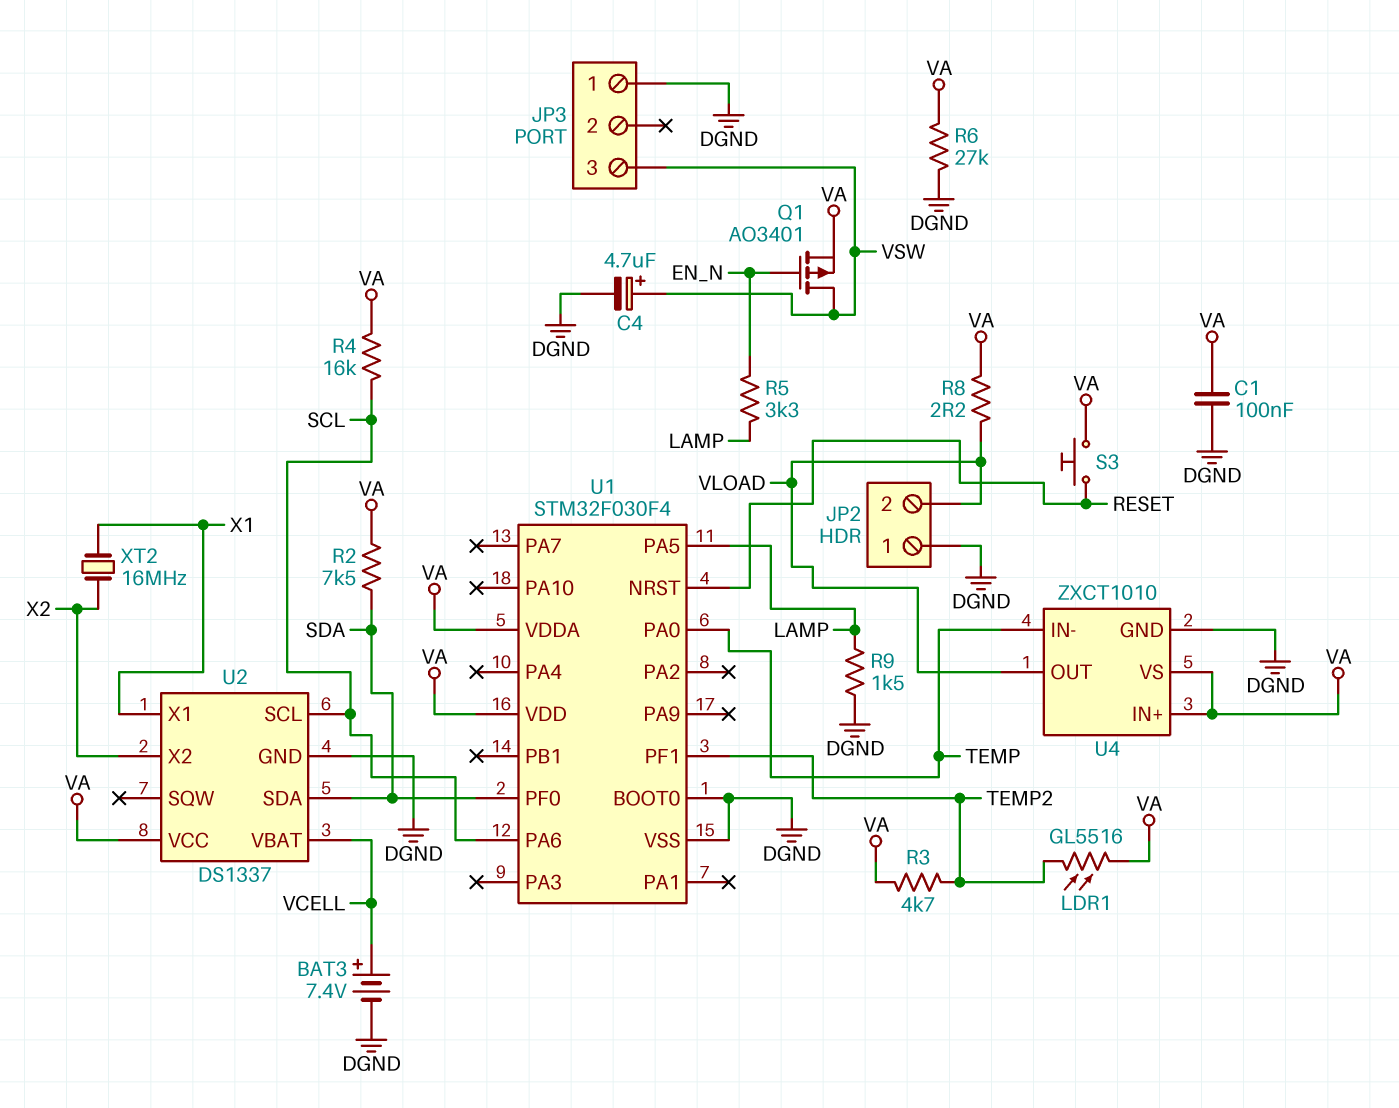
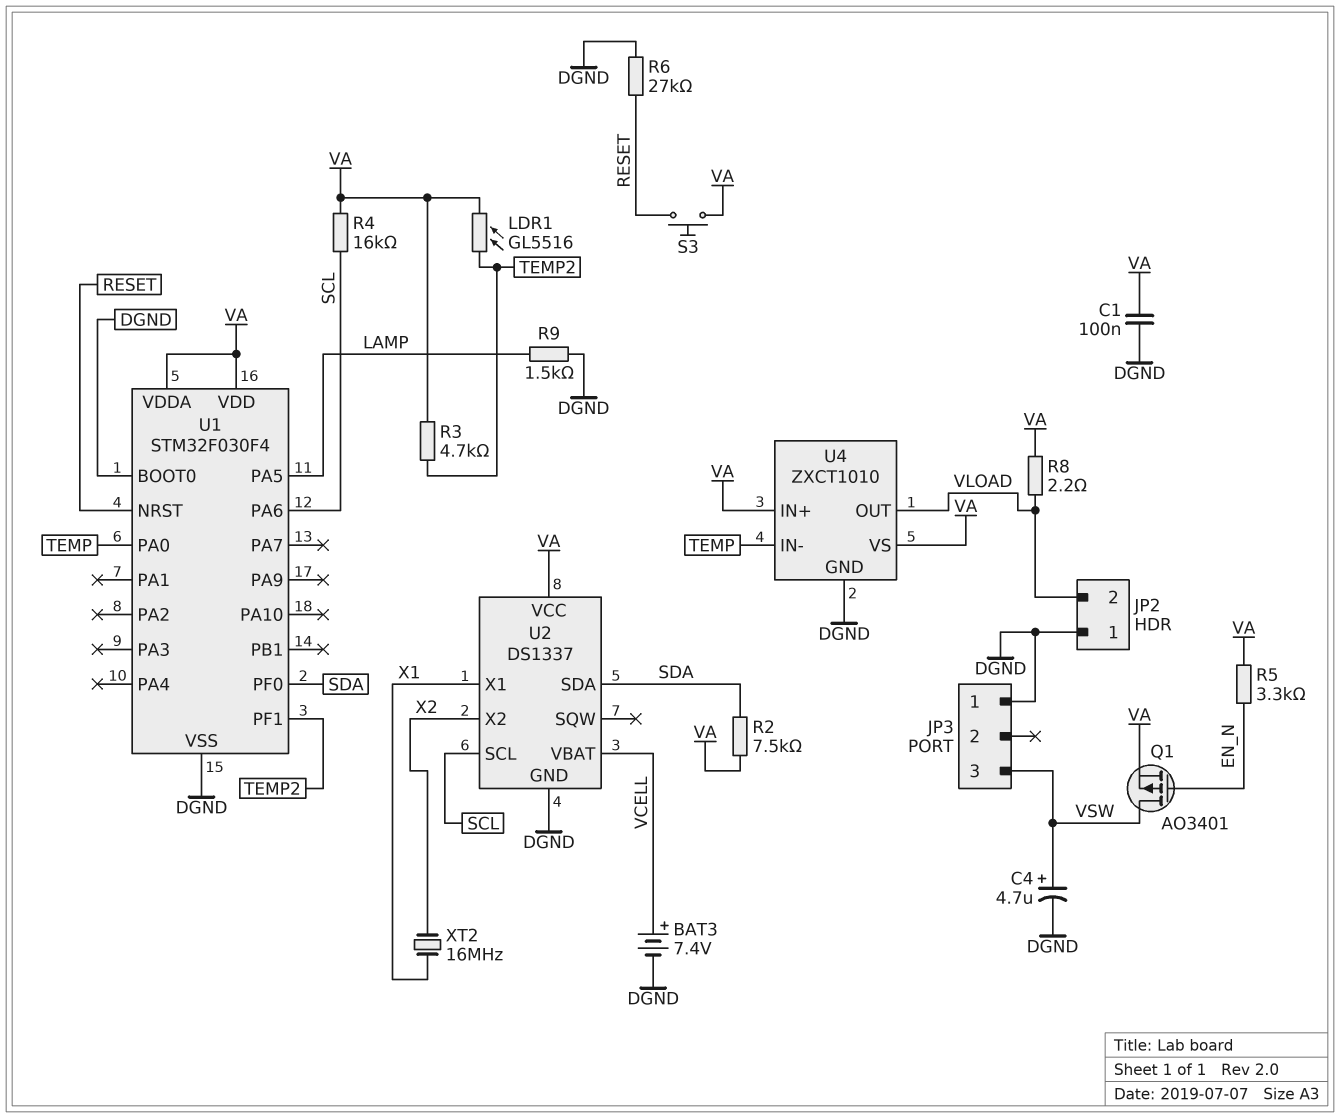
R5: 3.3k (EN_N, LAMP) -> 3.3k (EN_N, VA)
R6: 27k (DGND, VA) -> 27k (DGND, RESET)

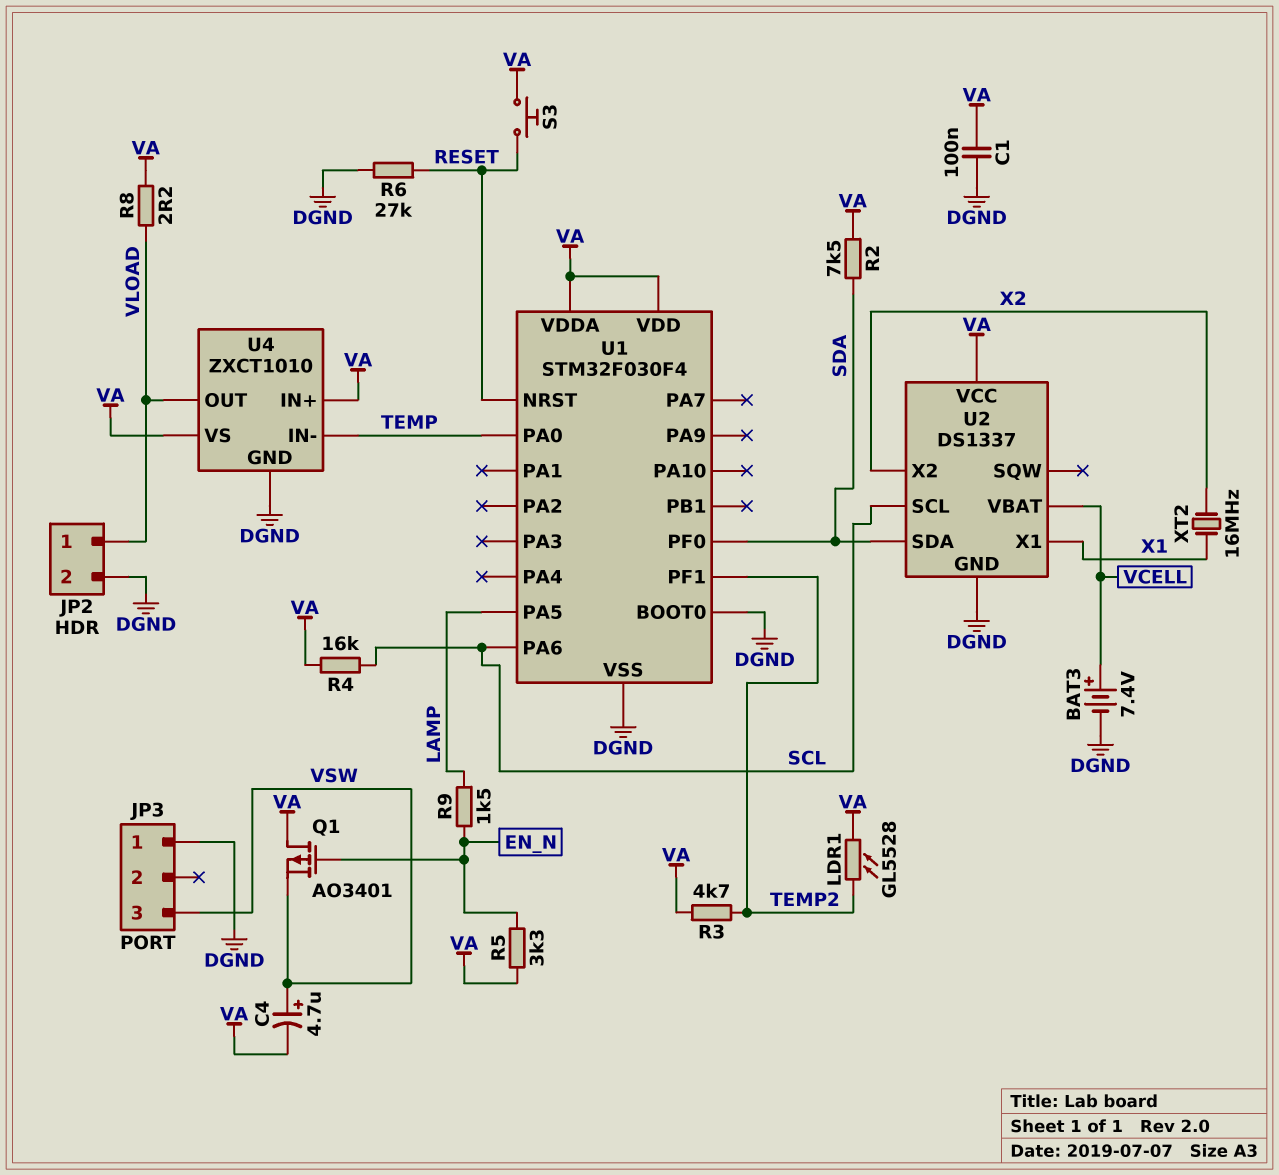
C4: 4.7uF (plus VSW, minus DGND) -> 4.7uF (plus VSW, minus VA)
JP2 pin 1: DGND -> VLOAD
JP2 pin 2: VLOAD -> DGND
LDR1: GL5516 (TEMP2, VA) -> GL5528 (TEMP2, VA)
Q1: PMOS AO3401 (G EN_N, D VSW, S VA) -> PMOS AO3401 (G EN_N, D VA, S VSW)
R9: 1.5k (DGND, LAMP) -> 1.5k (EN_N, LAMP)

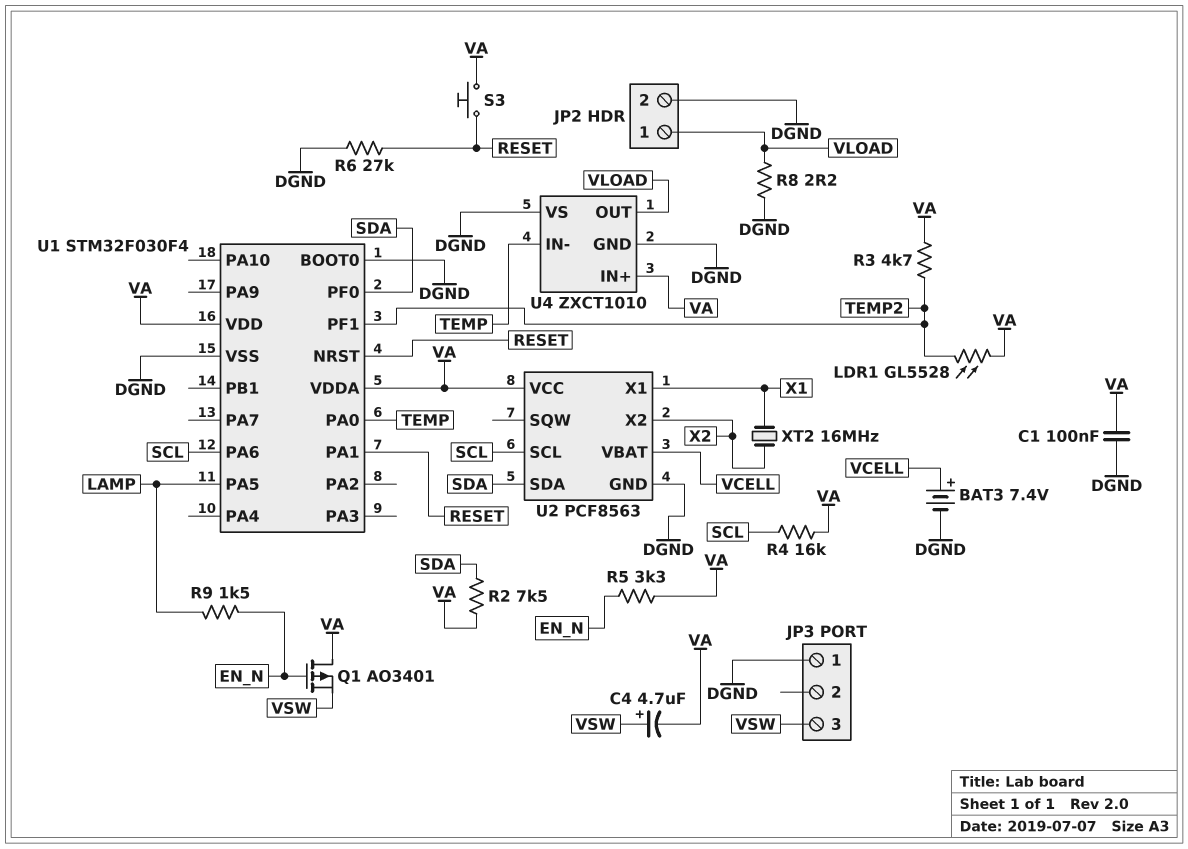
R8: 2.2 (VA, VLOAD) -> 2.2 (DGND, VLOAD)
U1 pin PA1: none -> RESET
U2: DS1337 -> PCF8563
U4 pin VS: VA -> DGND

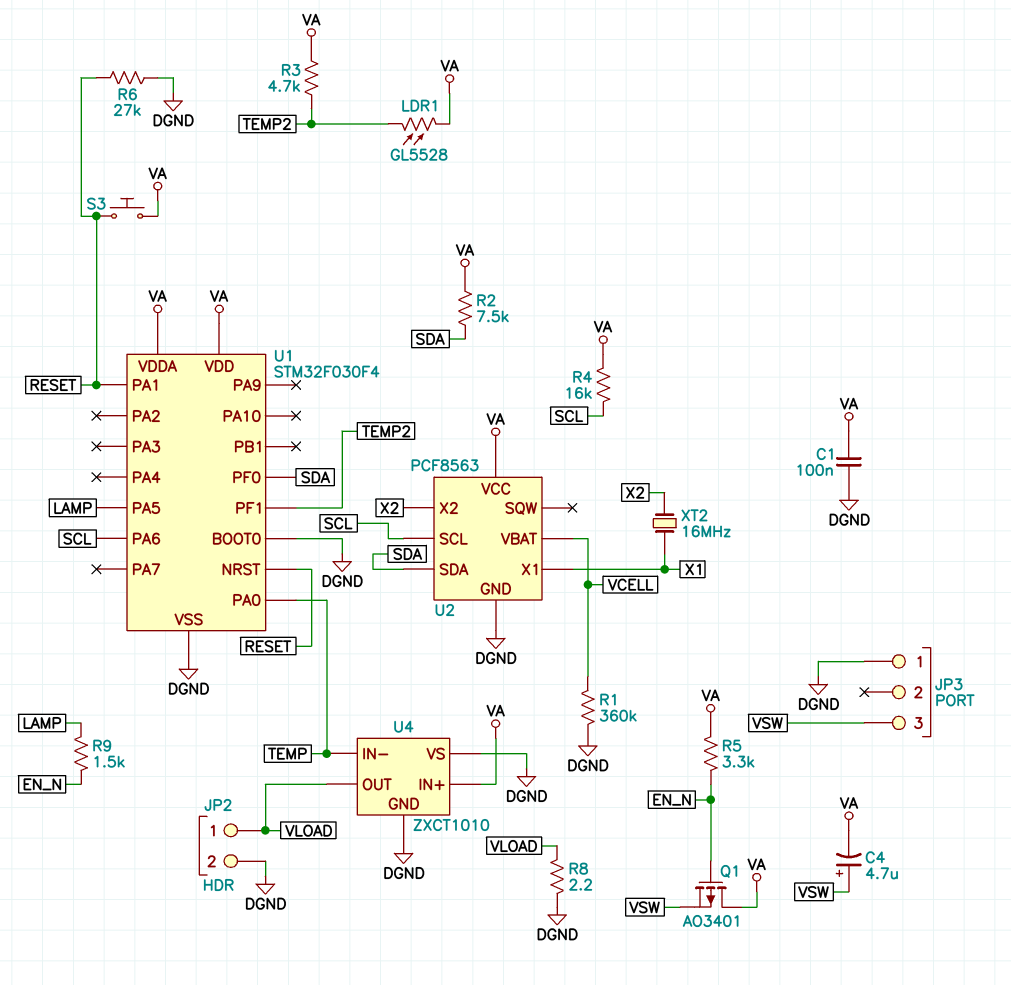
BAT3: 7.4V (plus VCELL, minus DGND) -> none
R1: none -> 360k (DGND, VCELL)

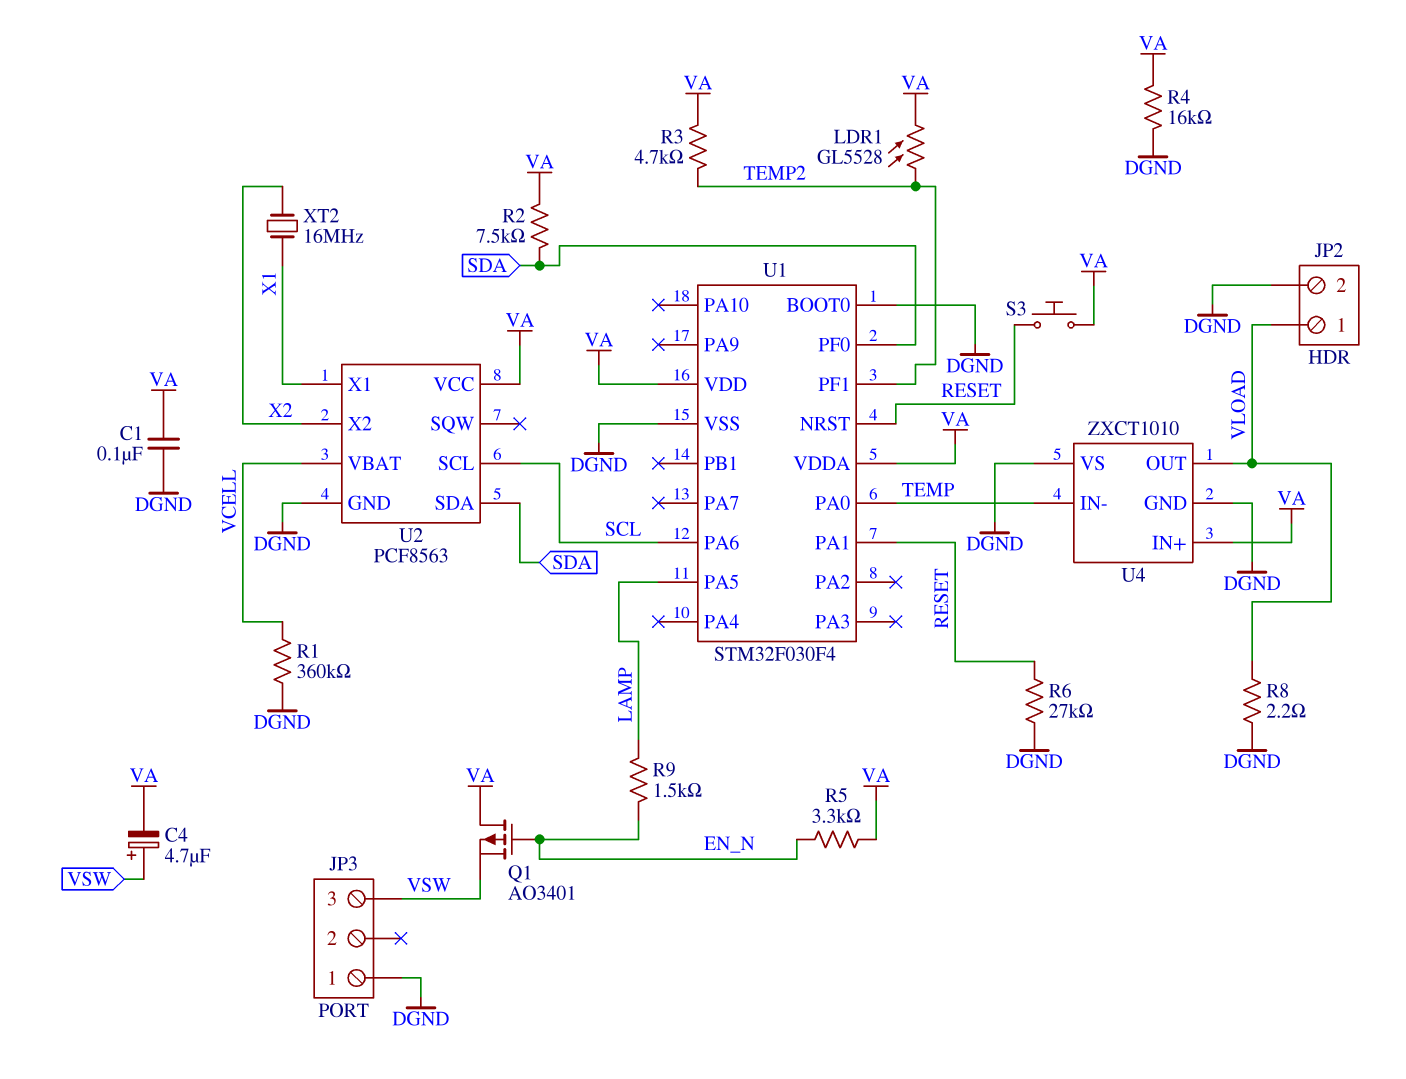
R4: 16k (SCL, VA) -> 16k (DGND, VA)

